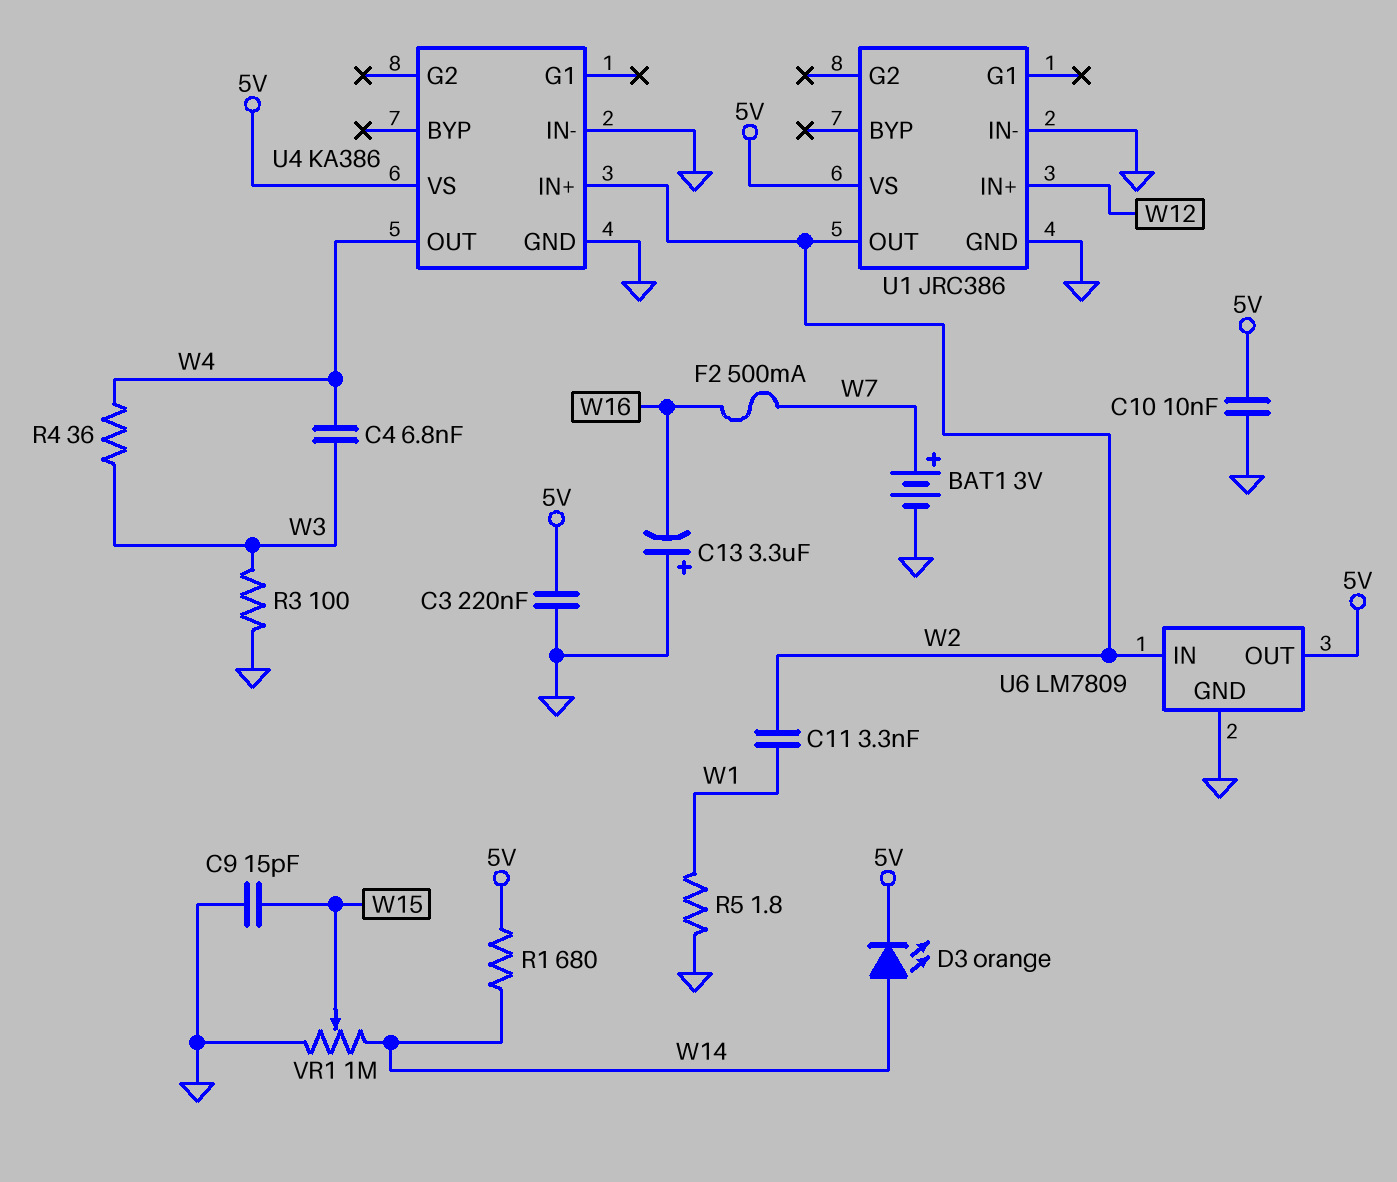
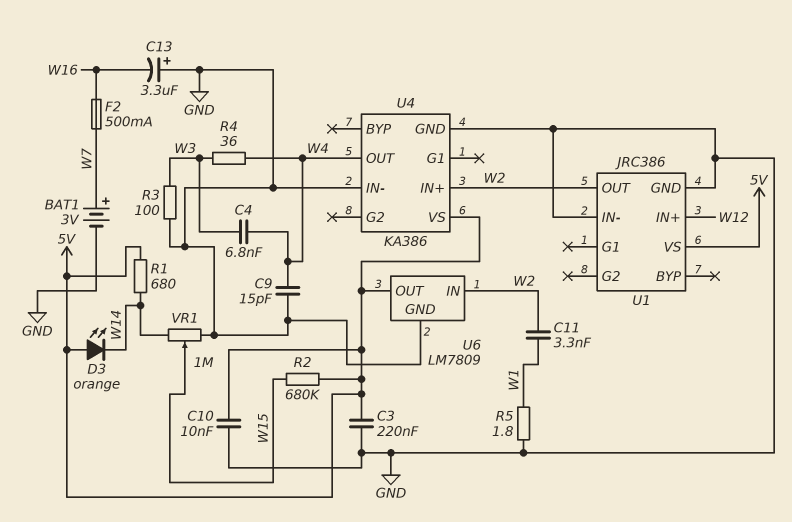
C9: 15pF (GND, W15) -> 15pF (GND, W4)
D3: LED orange (A W14, K 5V) -> LED orange (A 5V, K W14)
R2: none -> 680k (5V, W15)

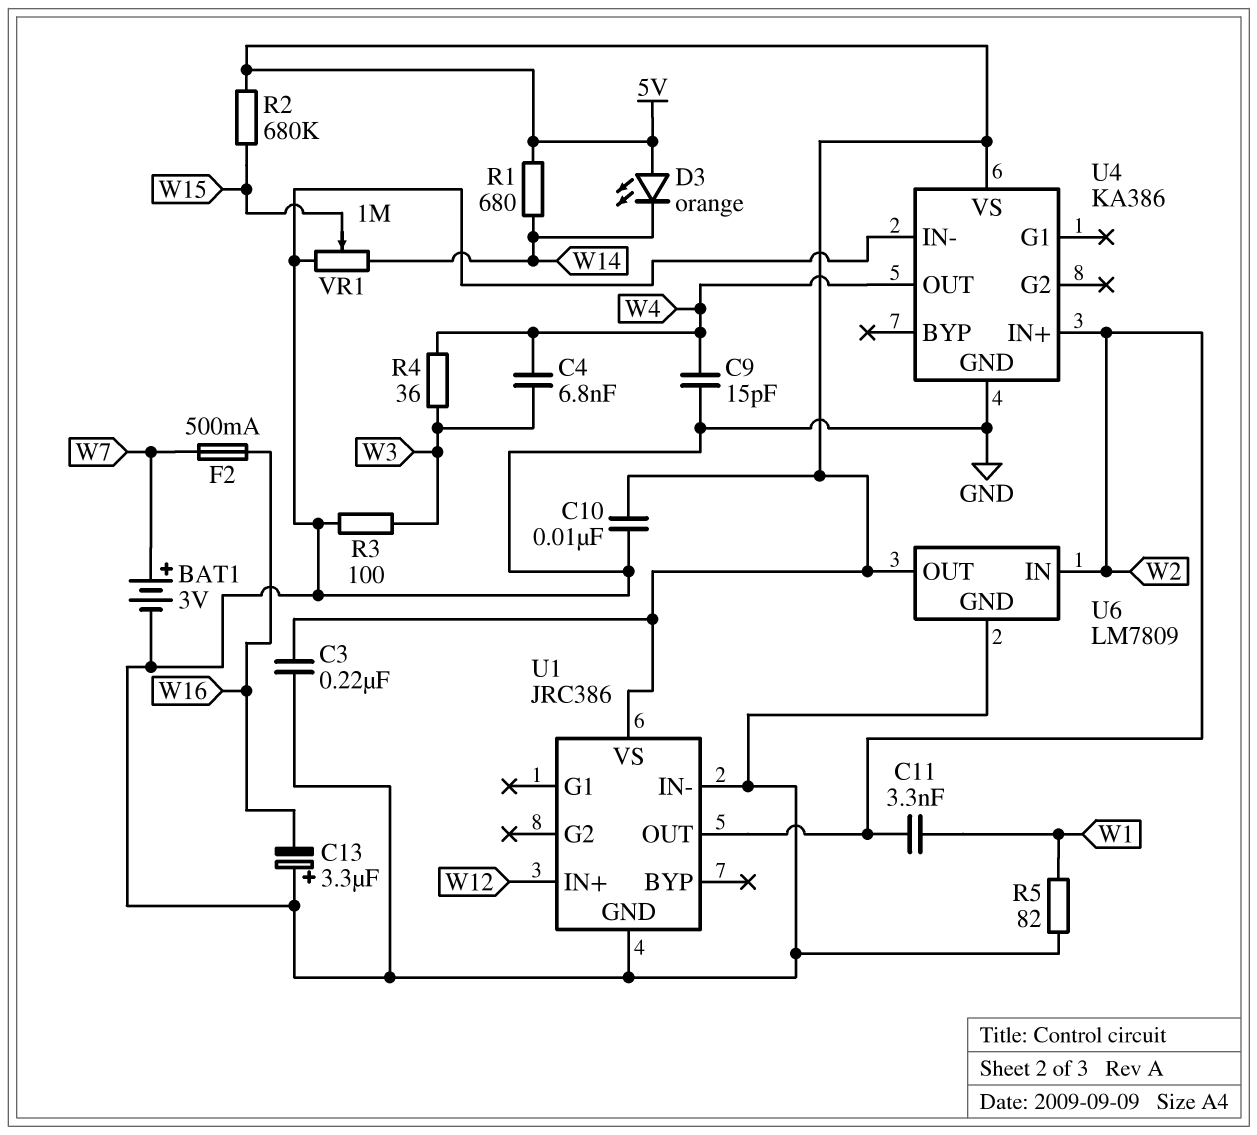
R5: 1.8 (GND, W1) -> 82 (GND, W1)

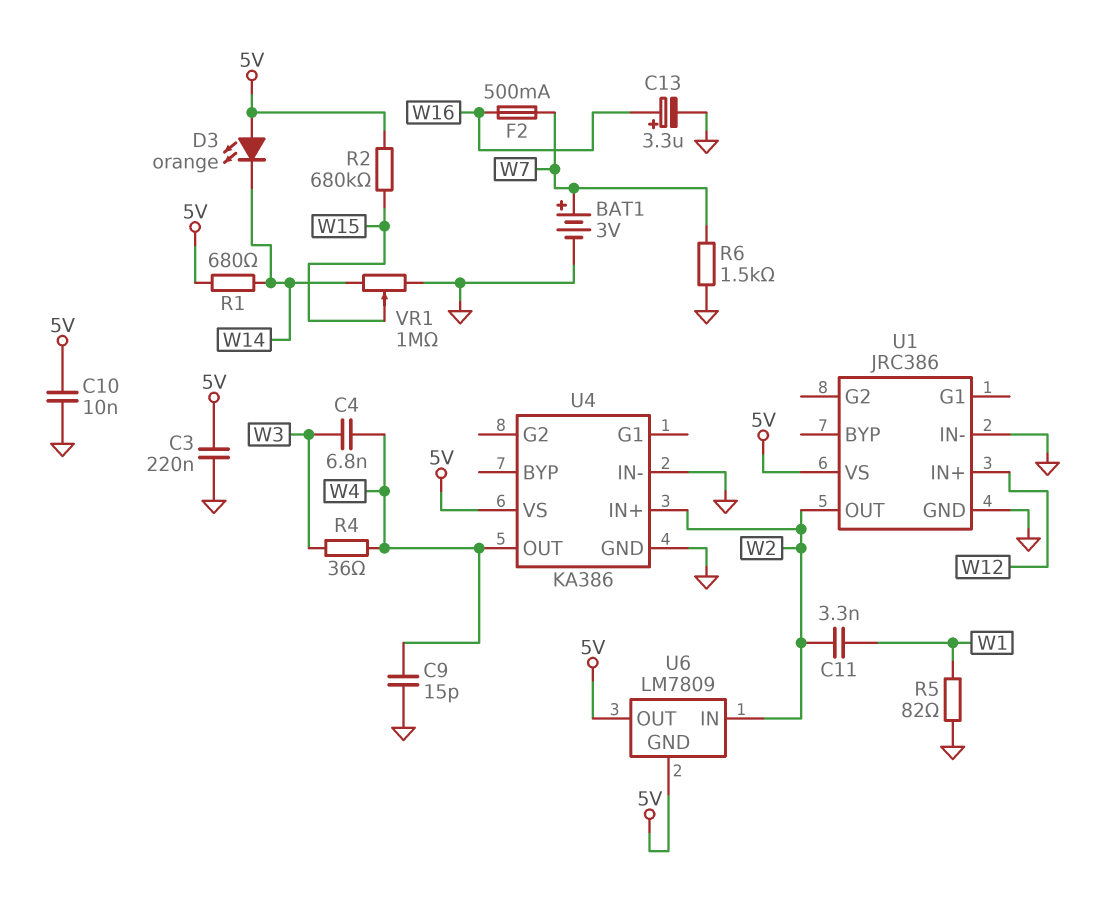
C13: 3.3uF (plus GND, minus W16) -> 3.3uF (plus W16, minus GND)
R3: 100 (GND, W3) -> none
R6: none -> 1.5k (GND, W7)
U6 pin GND: GND -> 5V

